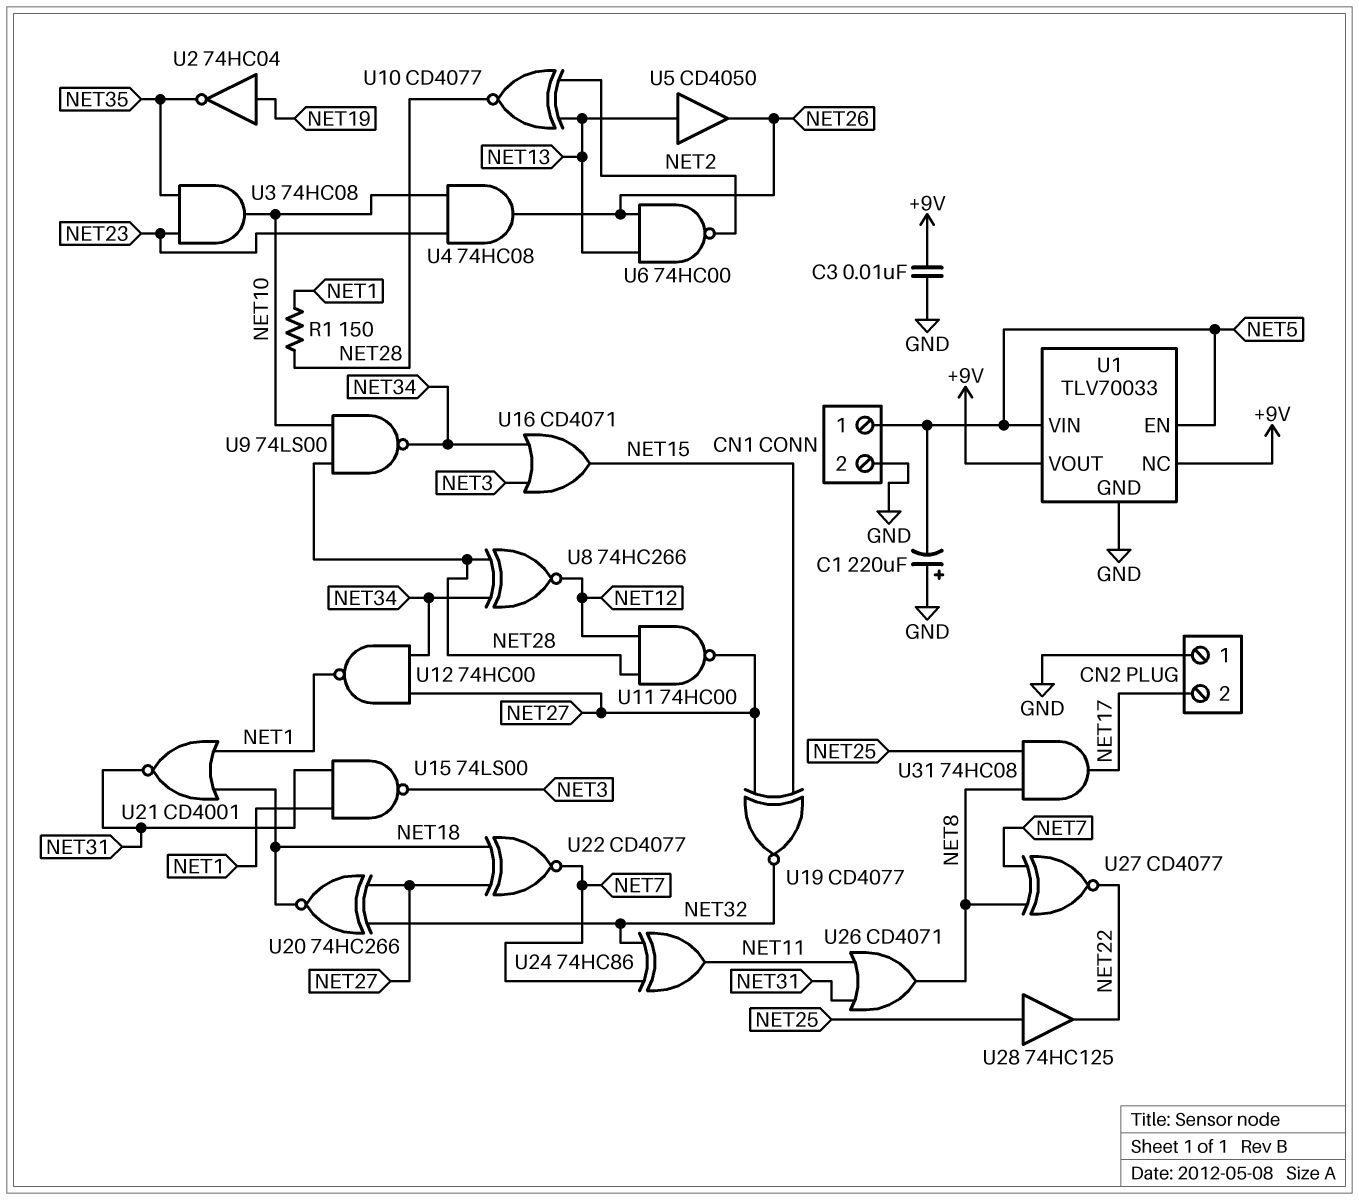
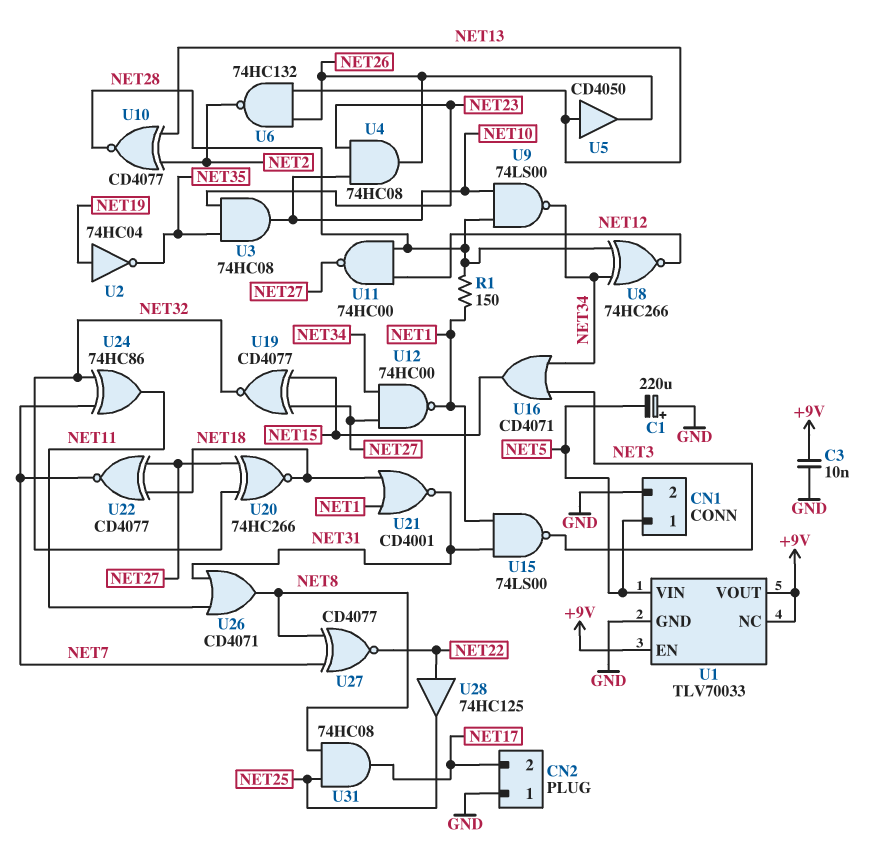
U1 pin EN: NET5 -> +9V
U6: NAND 74HC00 (in NET13, in NET26, out NET2) -> NAND 74HC132 (in NET13, in NET26, out NET2)
U28: buffer 74HC125 (in NET25, out NET22) -> buffer 74HC125 (in NET22, out NET25)

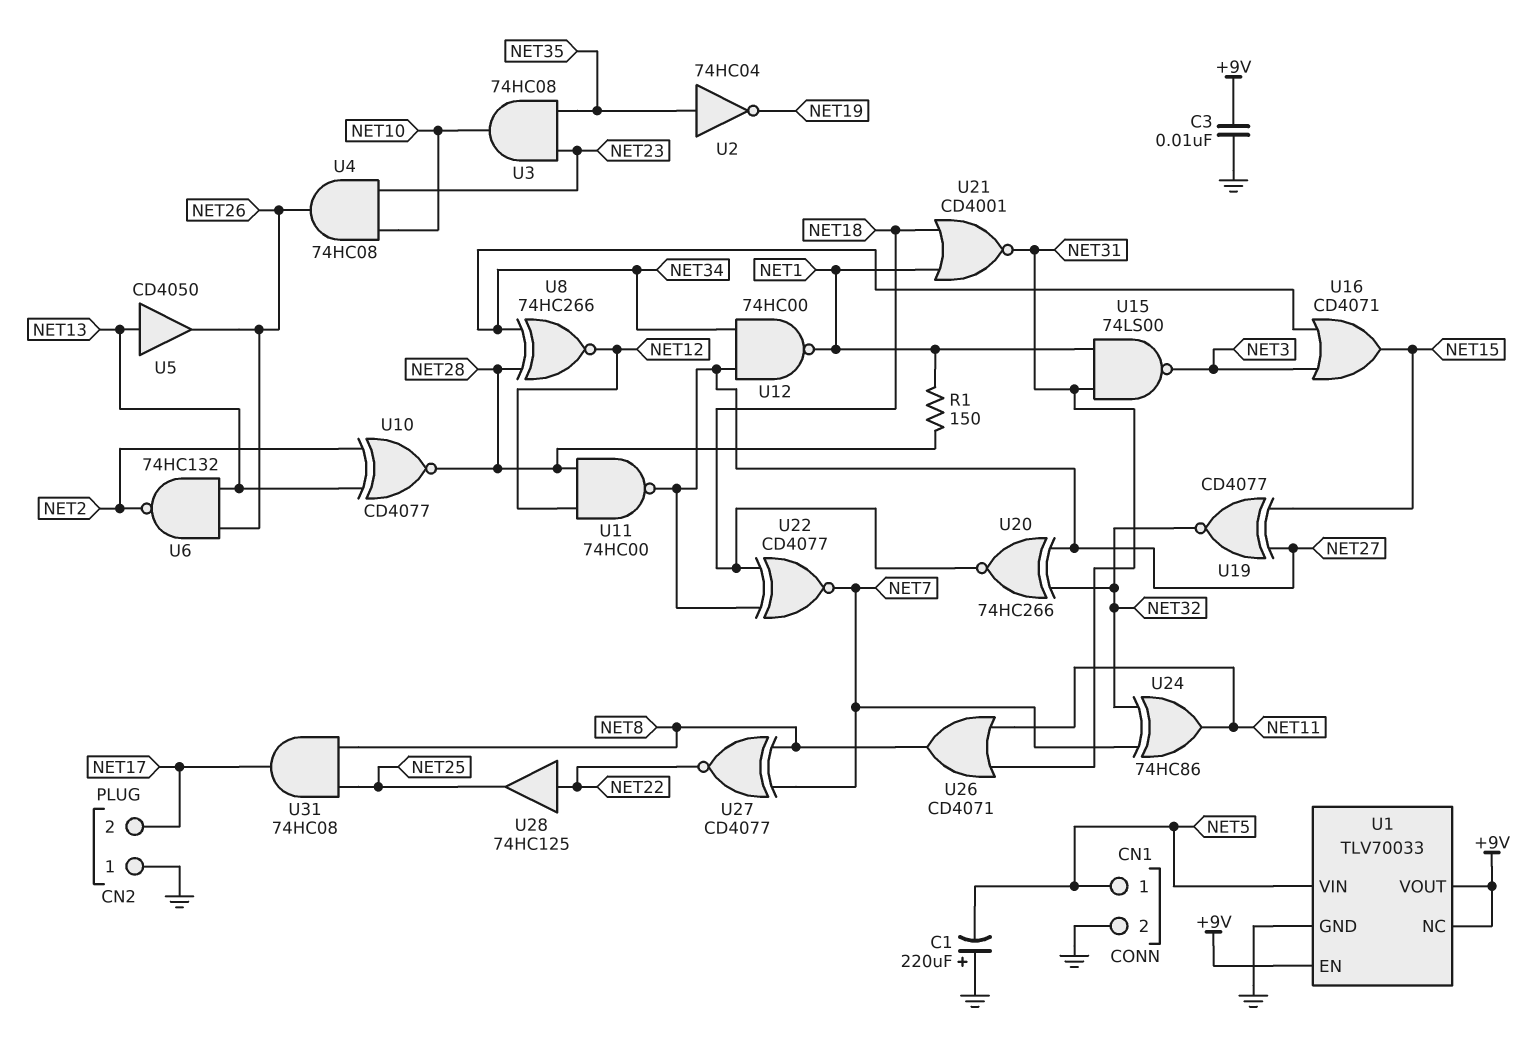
U2: NOT 74HC04 (in NET19, out NET35) -> NOT 74HC04 (in NET35, out NET19)
U9: NAND 74LS00 (in NET10, in NET28, out NET34) -> none

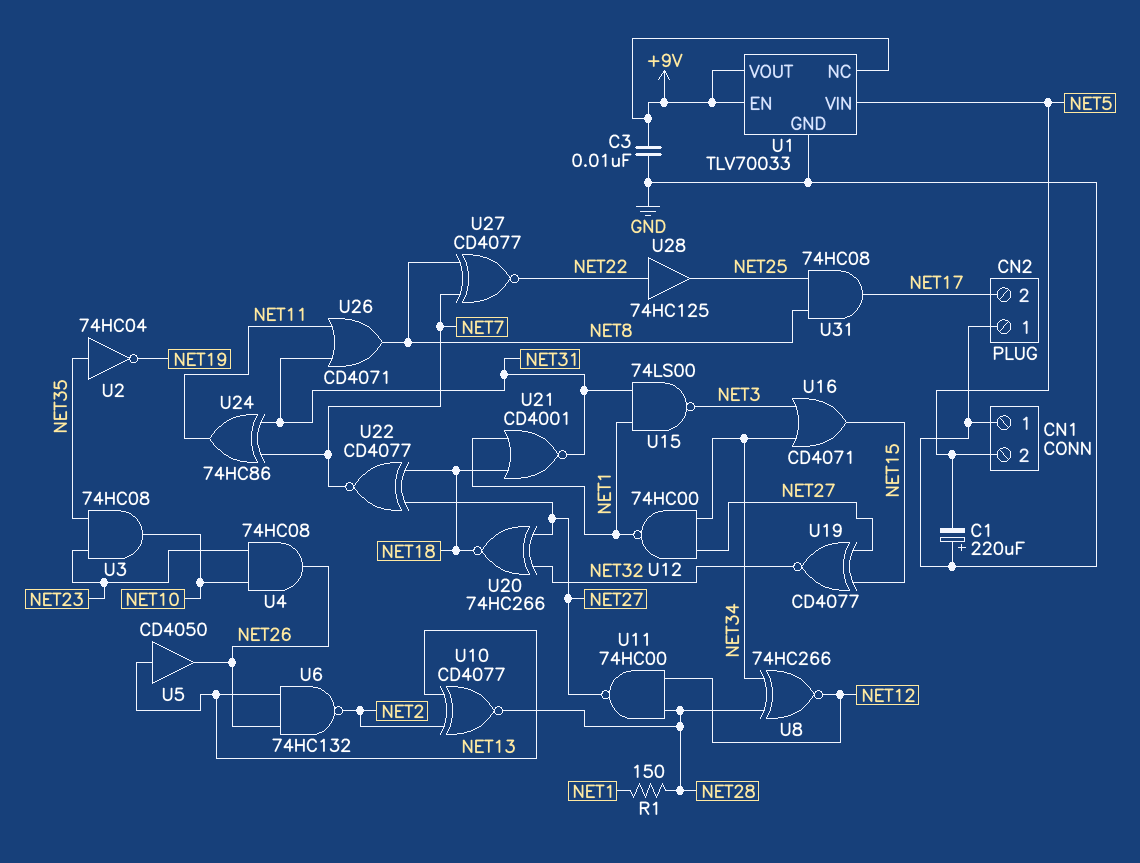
CN1 pin 1: NET5 -> GND
CN1 pin 2: GND -> NET5
U24: XOR 74HC86 (in NET7, in NET32, out NET11) -> XOR 74HC86 (in NET7, in NET31, out NET11)

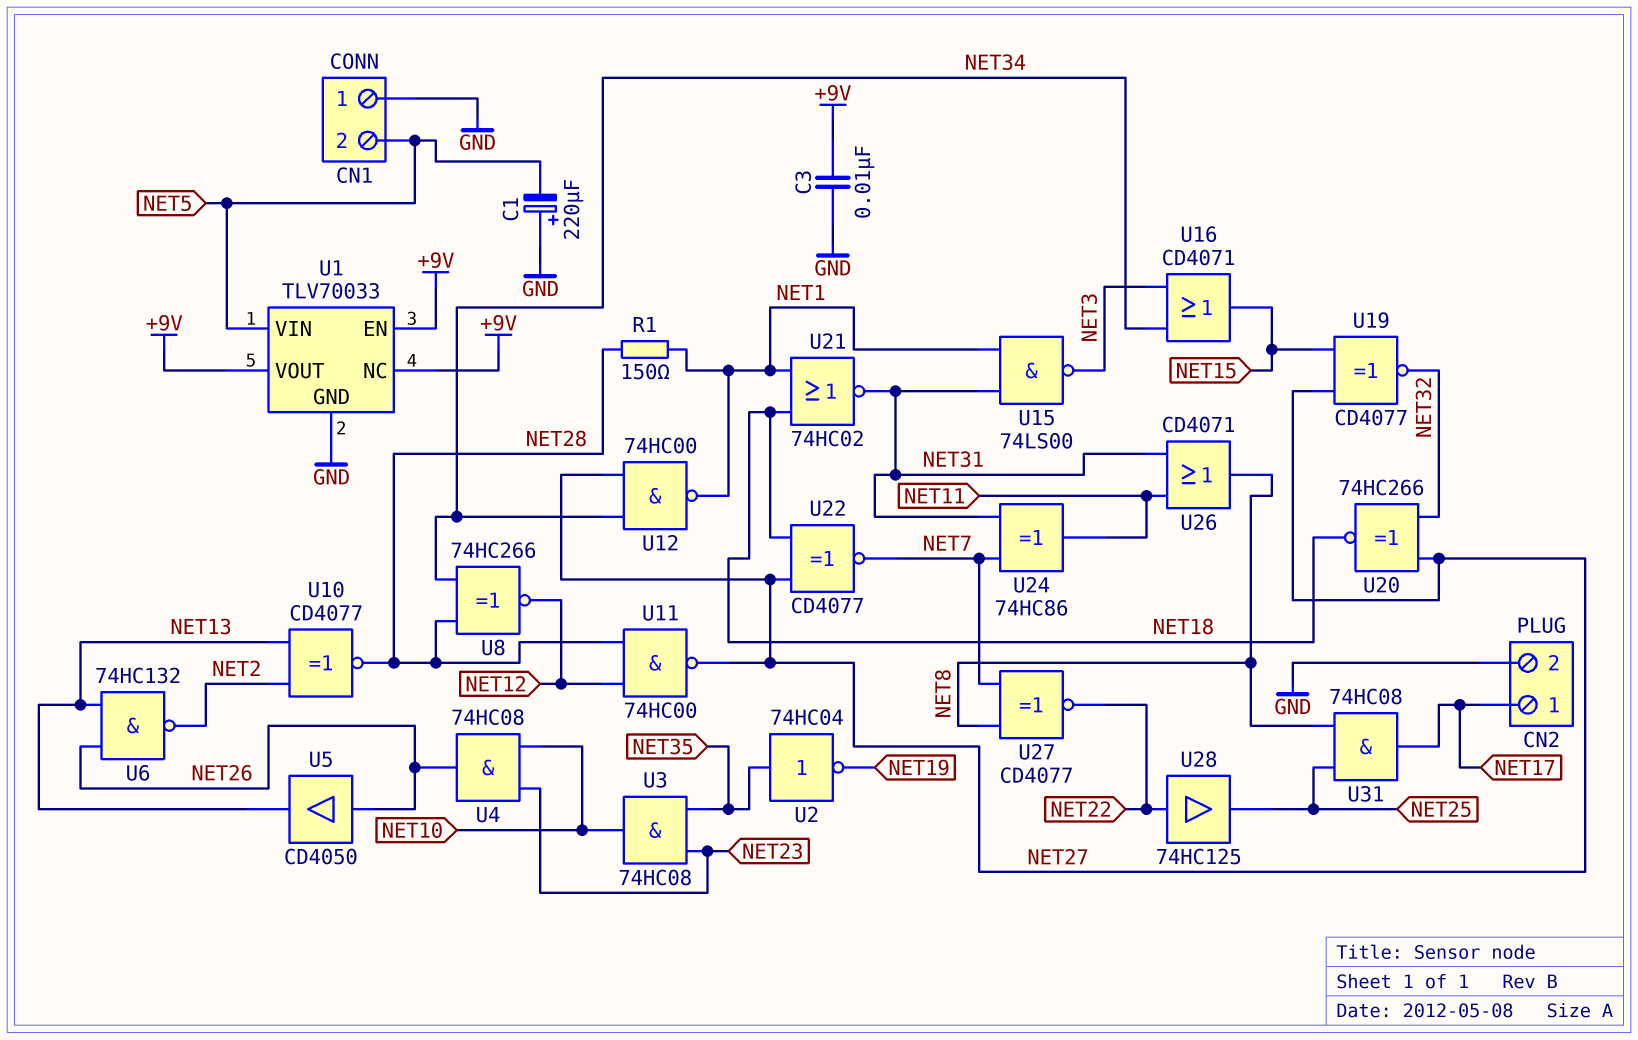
CN2 pin 1: GND -> NET17
CN2 pin 2: NET17 -> GND
U5: buffer CD4050 (in NET13, out NET26) -> buffer CD4050 (in NET26, out NET13)
U21: NOR CD4001 (in NET1, in NET18, out NET31) -> NOR 74HC02 (in NET1, in NET18, out NET31)

